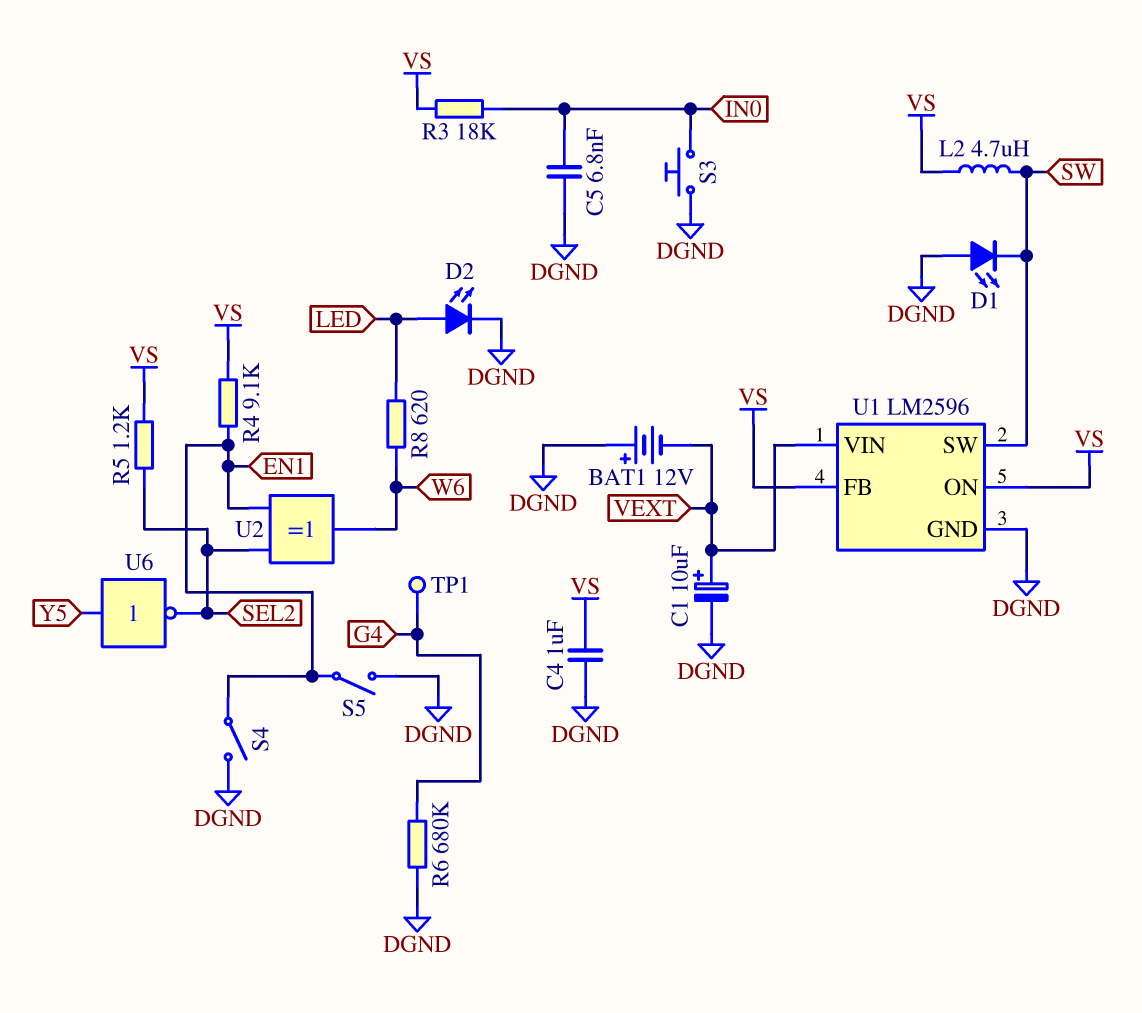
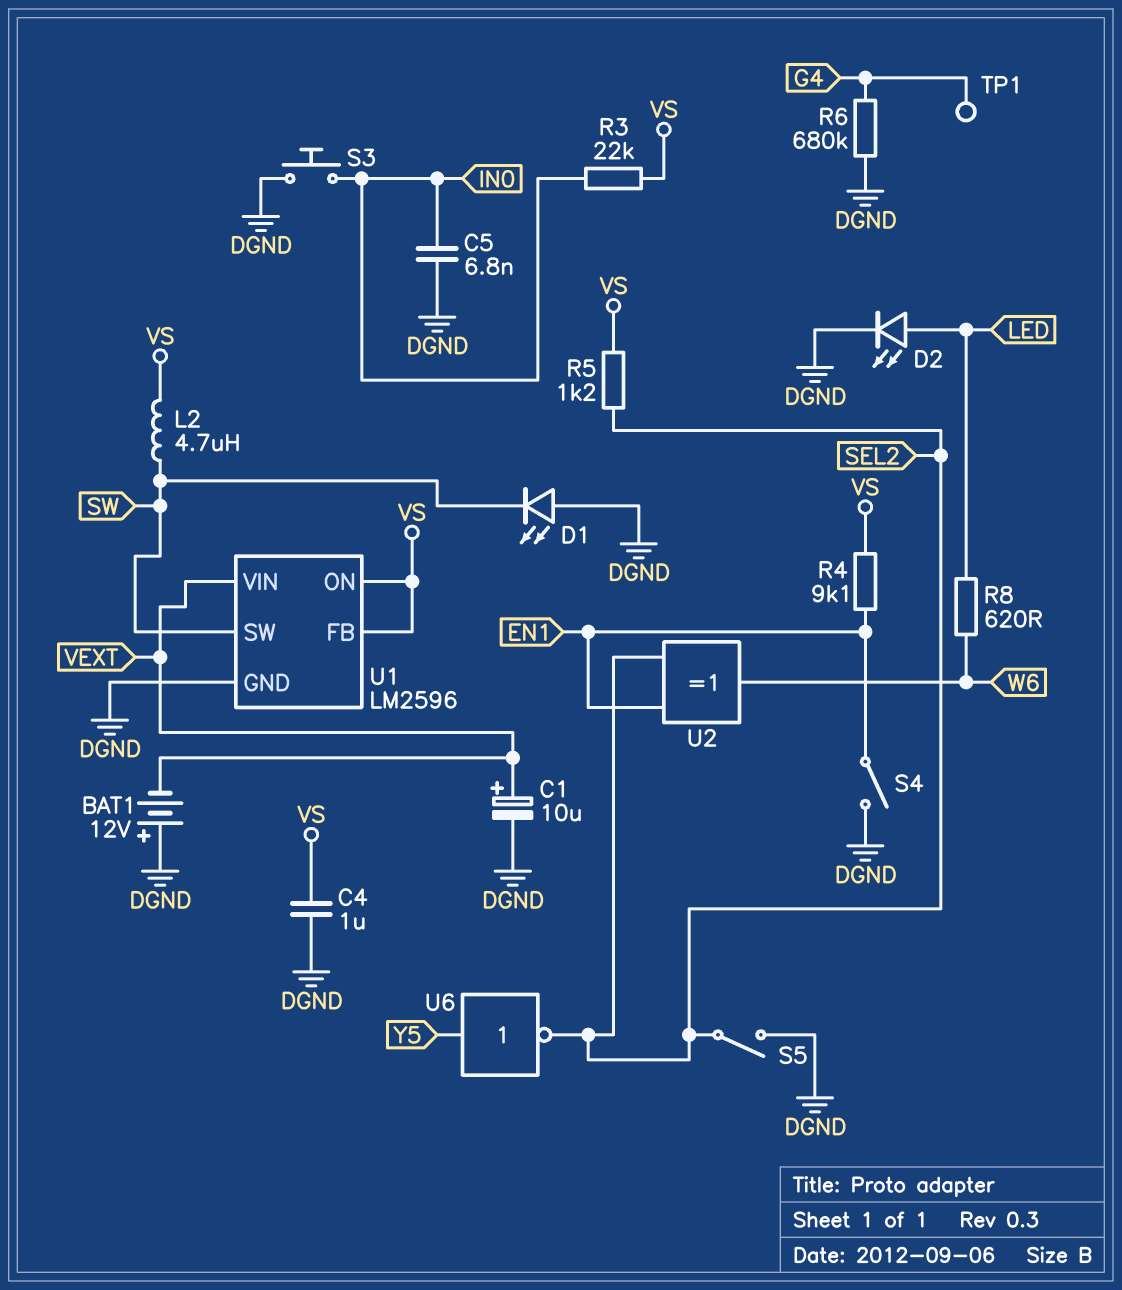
R3: 18k (IN0, VS) -> 22k (IN0, VS)
S5: switch (DGND, EN1) -> switch (DGND, SEL2)

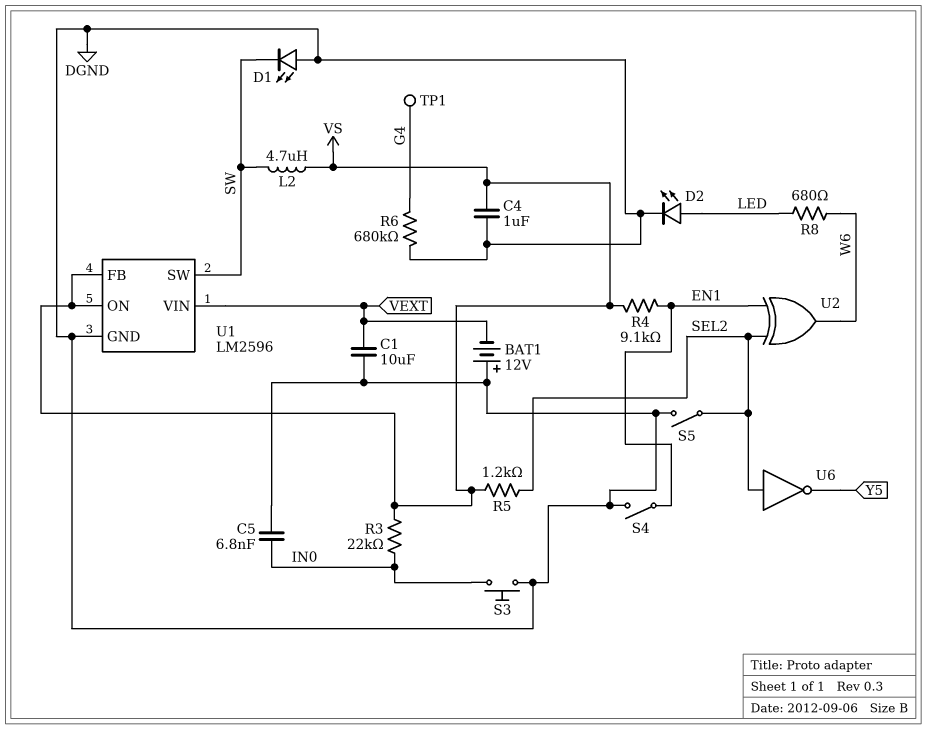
C1: 10uF (plus VEXT, minus DGND) -> 10uF (DGND, VEXT)
R8: 620 (LED, W6) -> 680 (LED, W6)
U6: NOT (in Y5, out SEL2) -> NOT (in SEL2, out Y5)

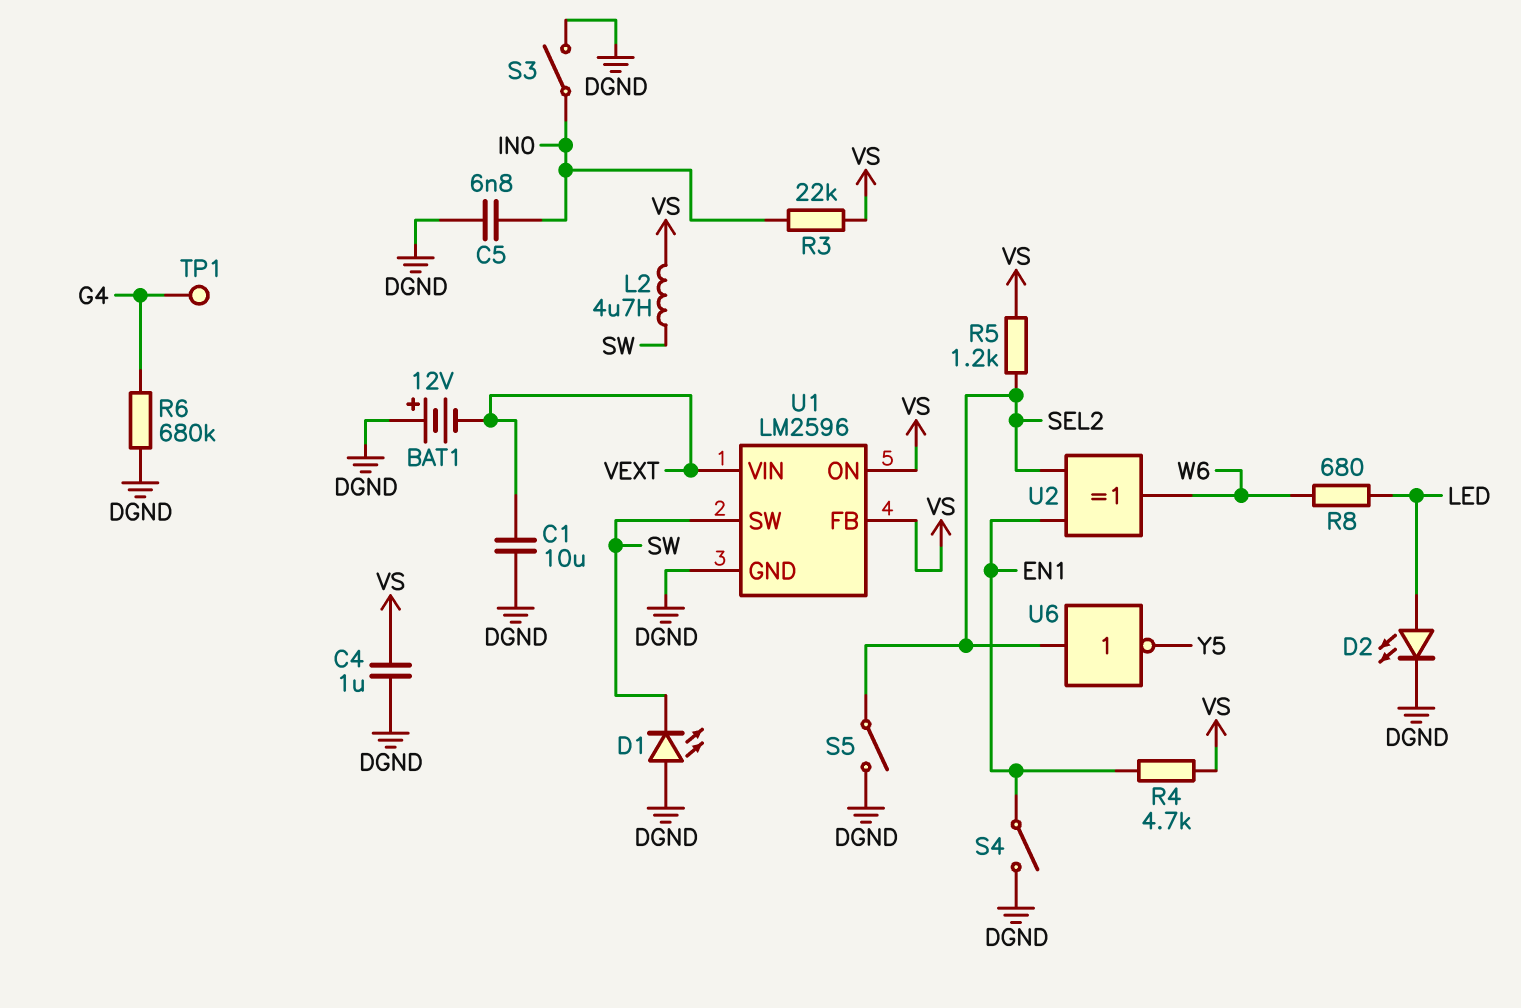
R4: 9.1k (EN1, VS) -> 4.7k (EN1, VS)
S3: button (DGND, IN0) -> switch (DGND, IN0)

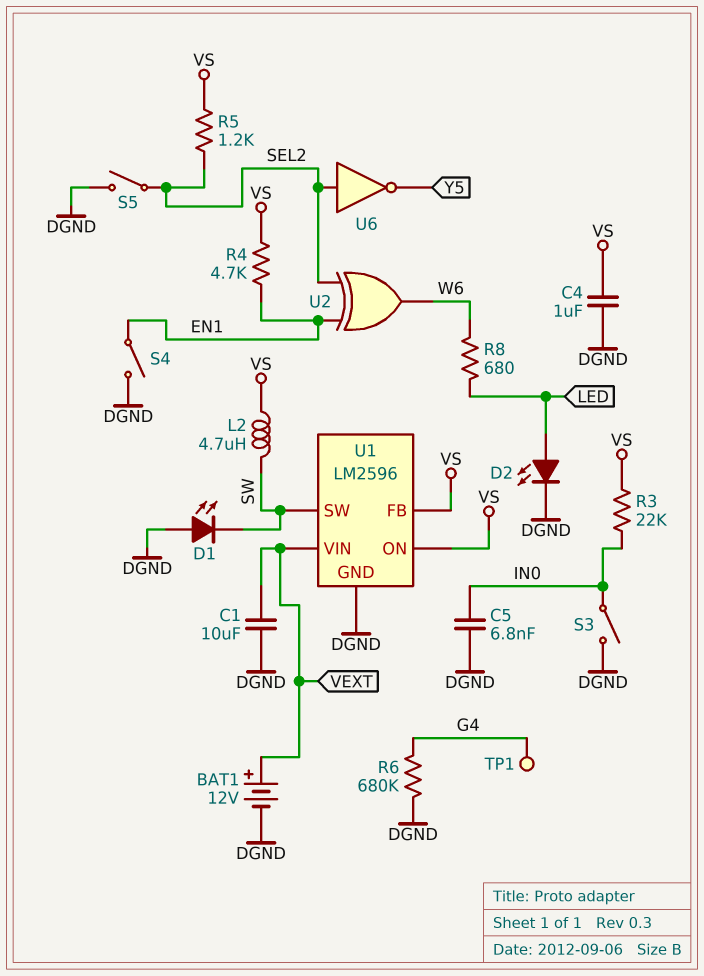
BAT1: 12V (plus DGND, minus VEXT) -> 12V (plus VEXT, minus DGND)

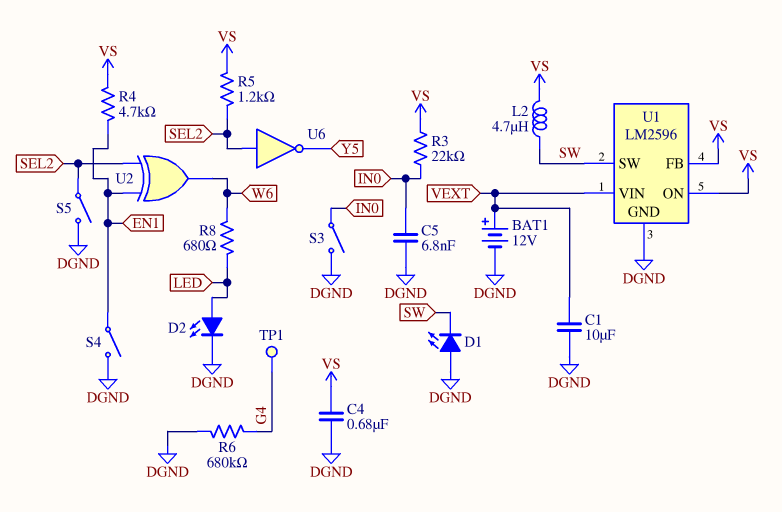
C4: 1uF (DGND, VS) -> 680nF (DGND, VS)

